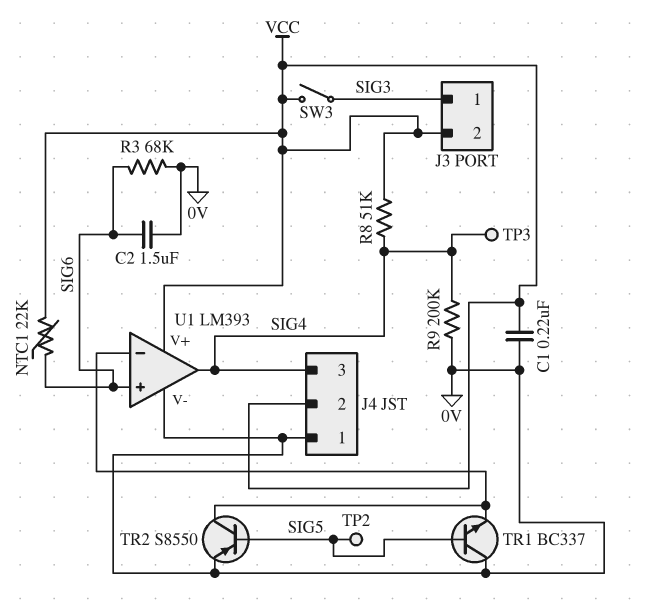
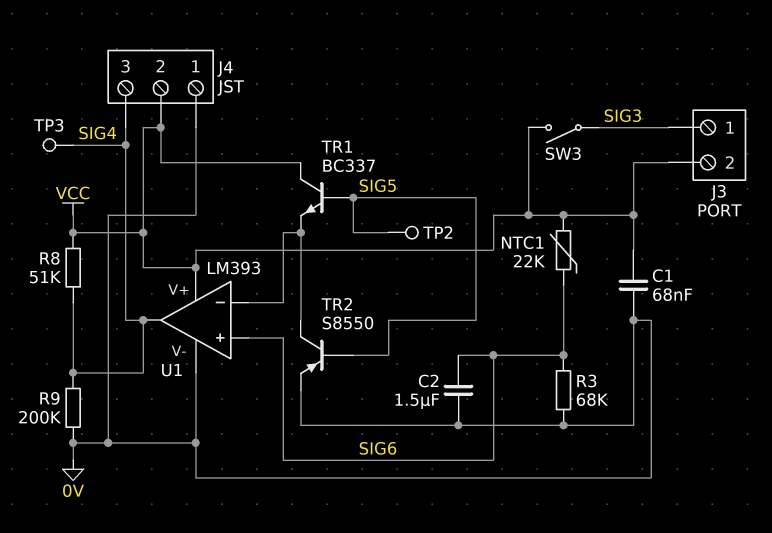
C1: 220nF (0V, VCC) -> 68nF (0V, VCC)
TR1: NPN BC337 (B SIG5, C 0V, E U1/in-) -> NPN BC337 (B SIG5, C VCC, E U1/in-)

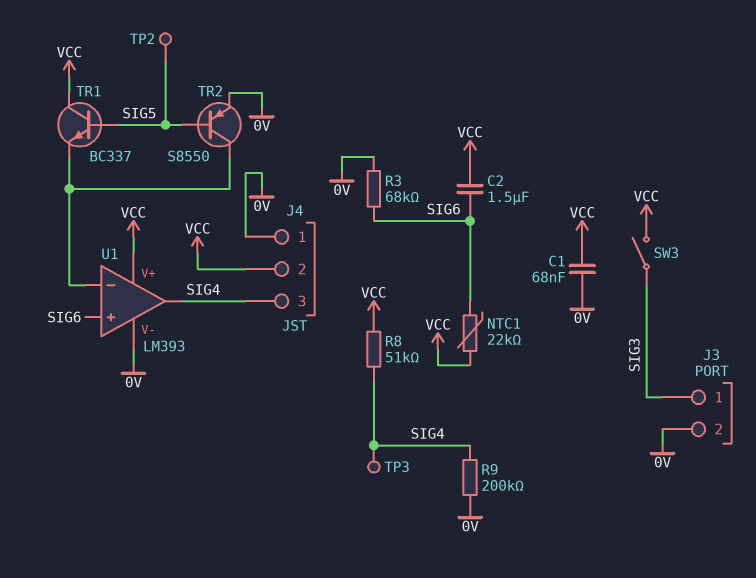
C2: 1.5uF (0V, SIG6) -> 1.5uF (SIG6, VCC)
J3 pin 2: VCC -> 0V

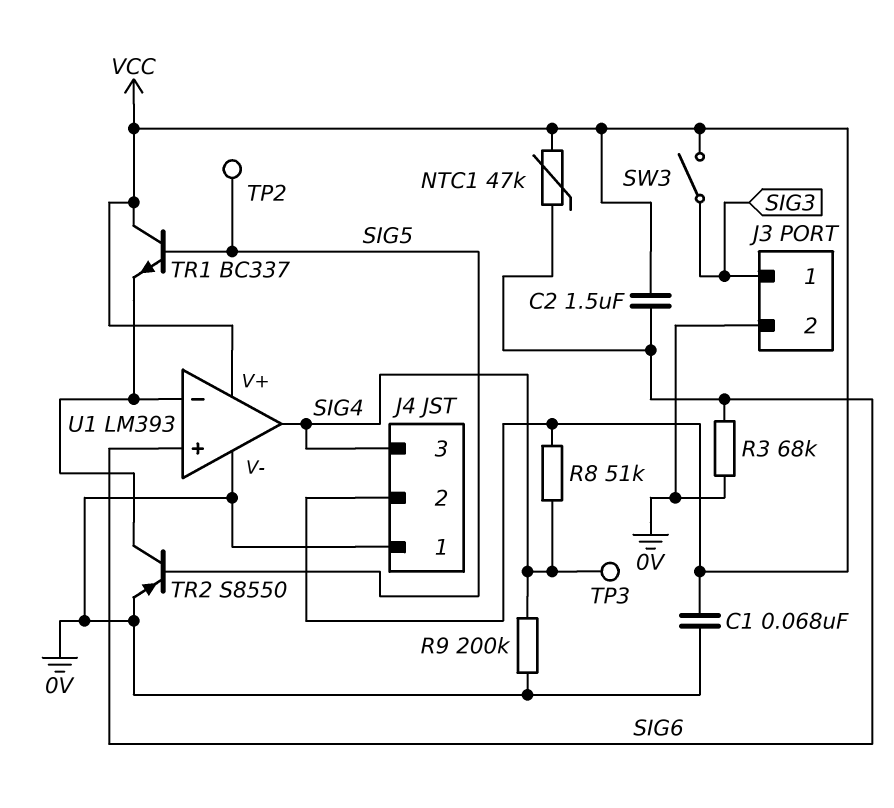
NTC1: 22k (SIG6, VCC) -> 47k (SIG6, VCC)

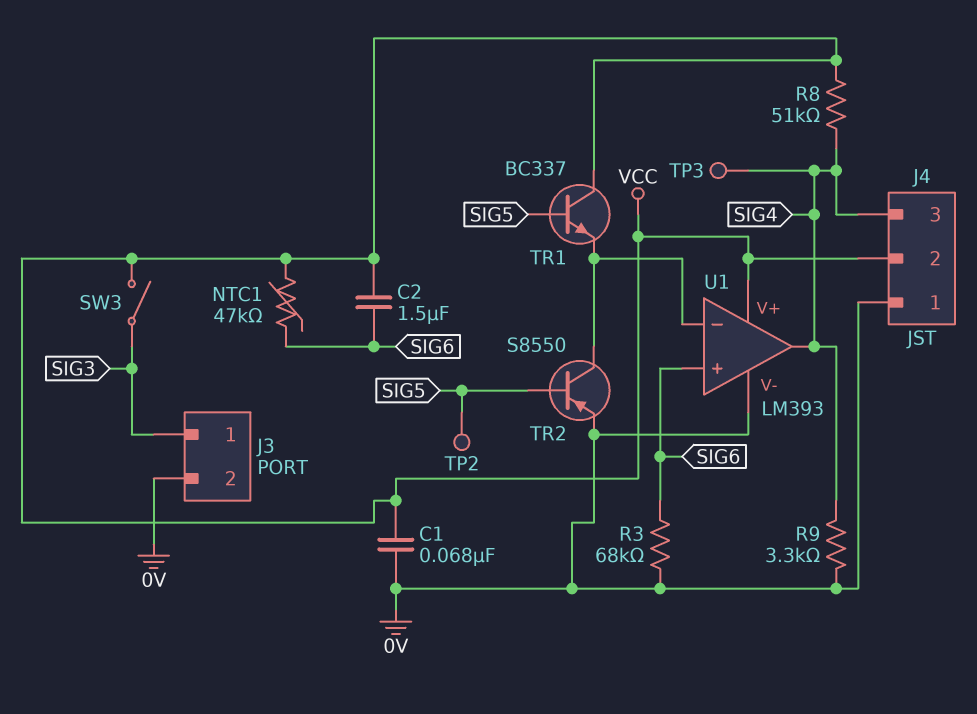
R9: 200k (0V, SIG4) -> 3.3k (0V, SIG4)

